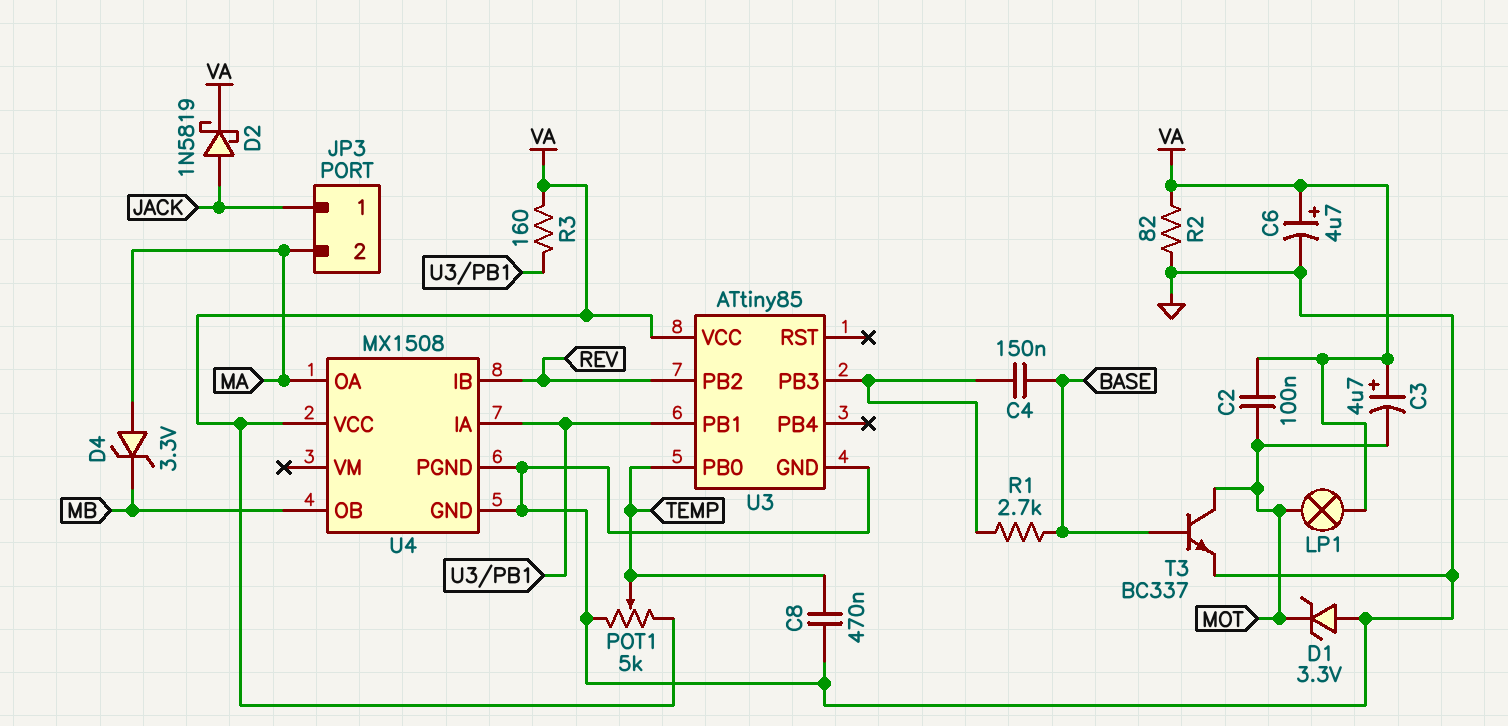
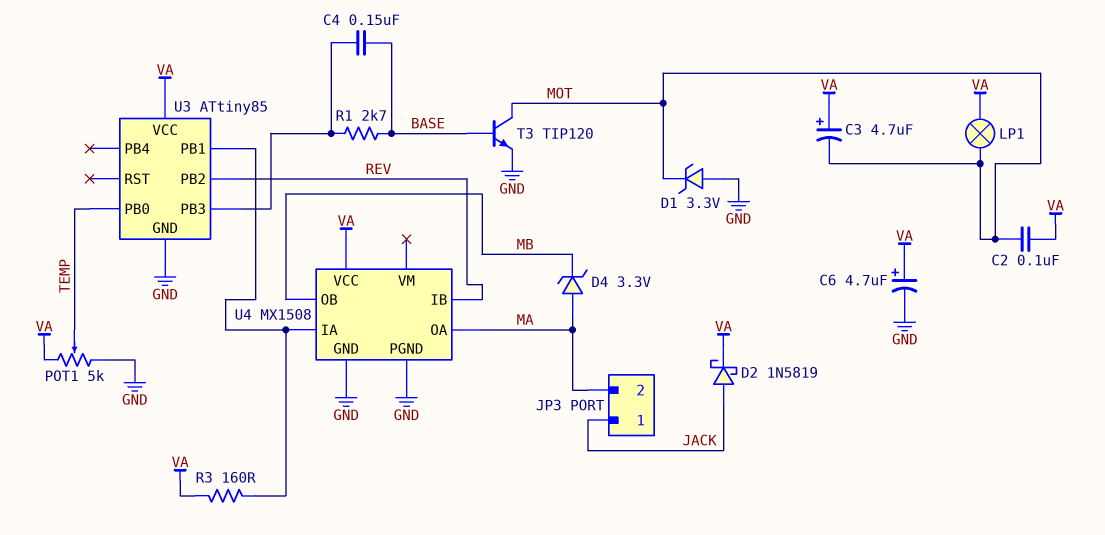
C8: 470nF (GND, TEMP) -> none
R2: 82 (GND, VA) -> none
T3: NPN BC337 (B BASE, C MOT, E GND) -> NPN TIP120 (B BASE, C MOT, E GND)

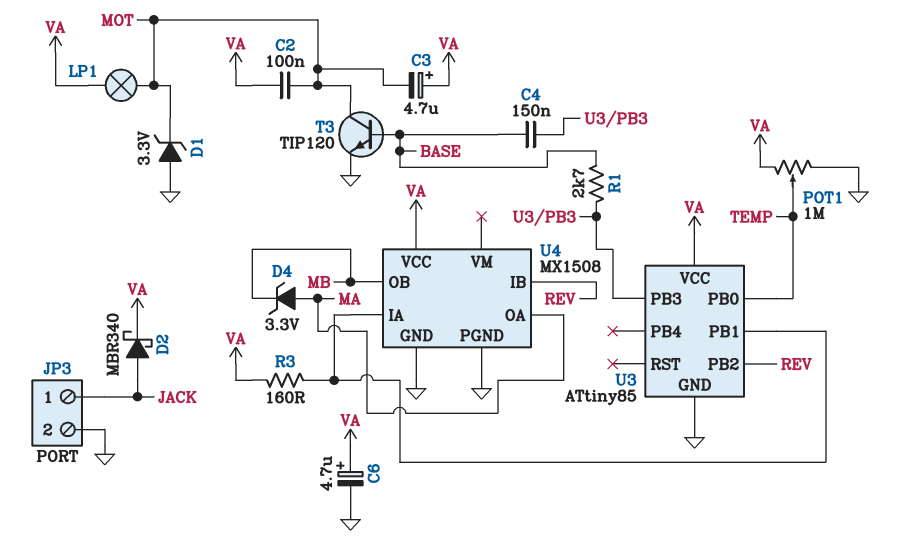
D2: schottky 1N5819 (A JACK, K VA) -> schottky MBR340 (A JACK, K VA)
JP3 pin 2: MA -> GND
POT1: 5k (GND, VA, wiper TEMP) -> 1M (GND, VA, wiper TEMP)

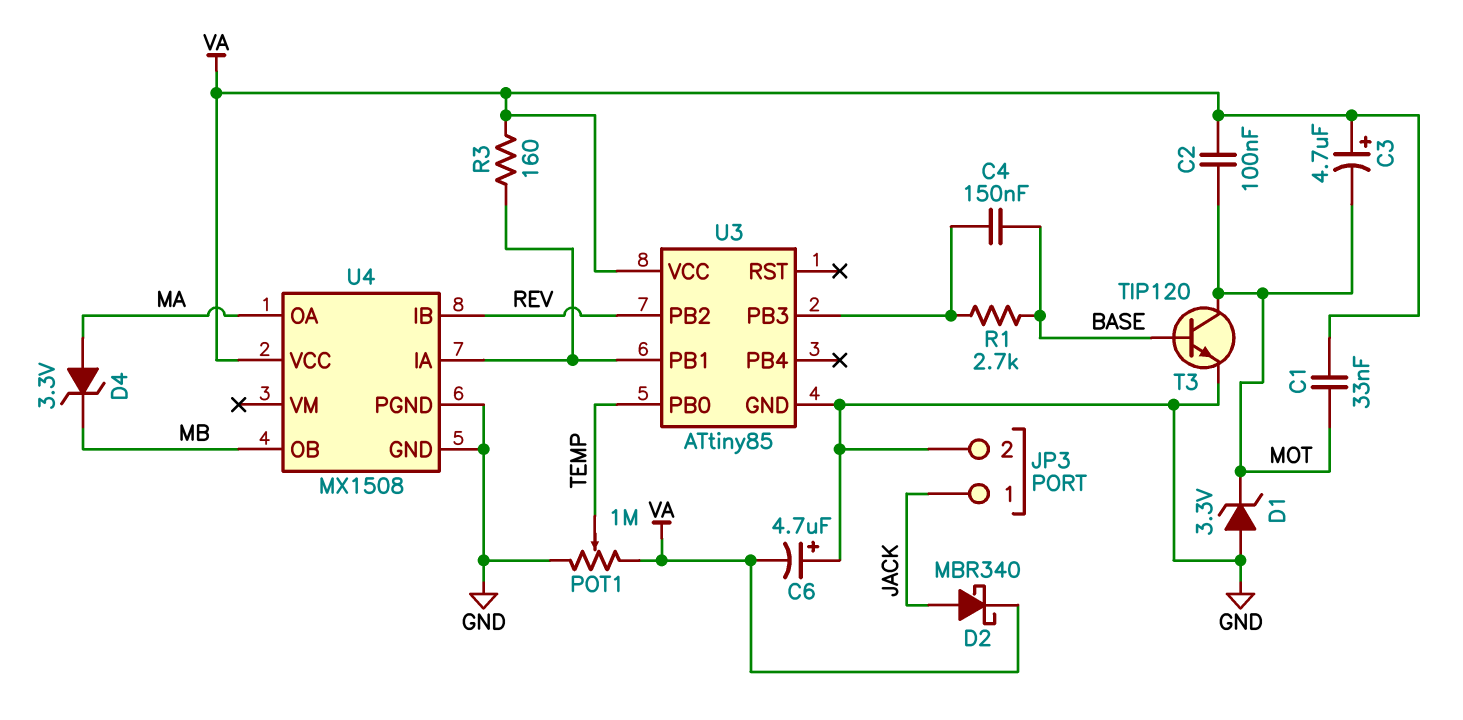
C1: none -> 33nF (MOT, VA)
C6: 4.7uF (plus VA, minus GND) -> 4.7uF (plus GND, minus VA)
LP1: lamp (MOT, VA) -> none

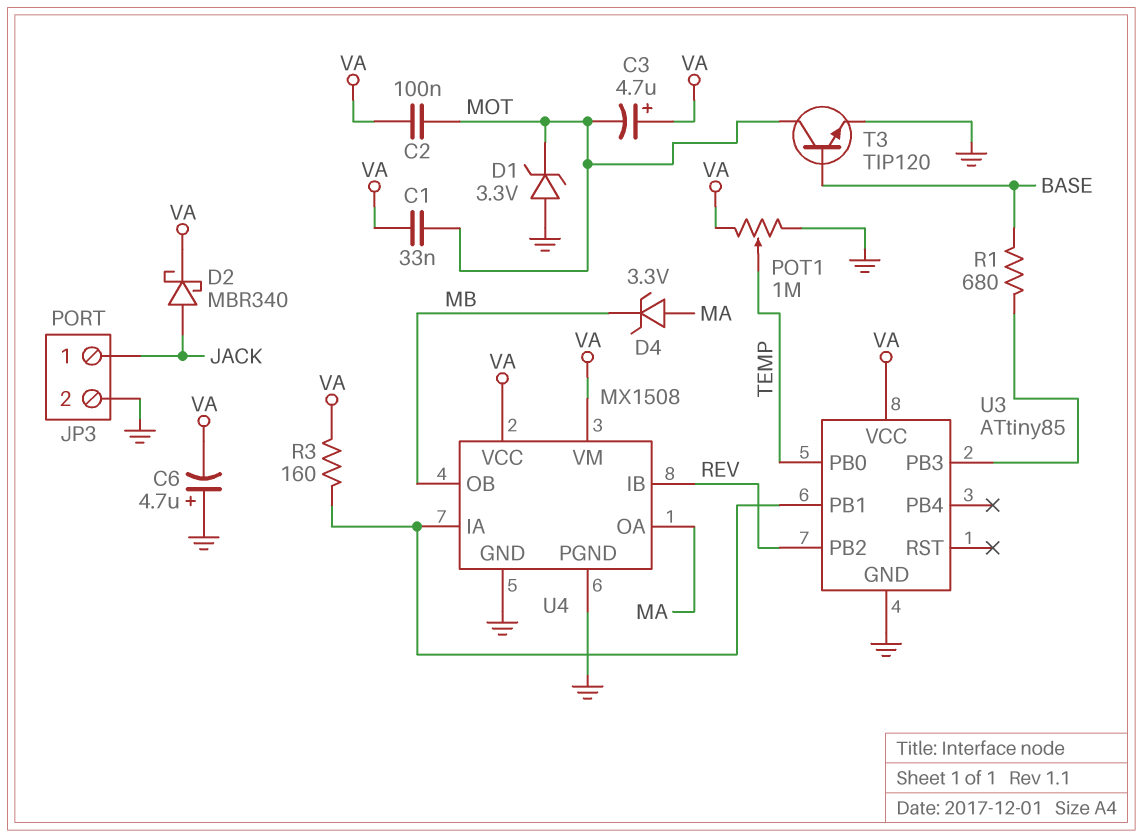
C4: 150nF (BASE, U3/PB3) -> none
R1: 2.7k (BASE, U3/PB3) -> 680 (BASE, U3/PB3)
U4 pin VM: none -> VA

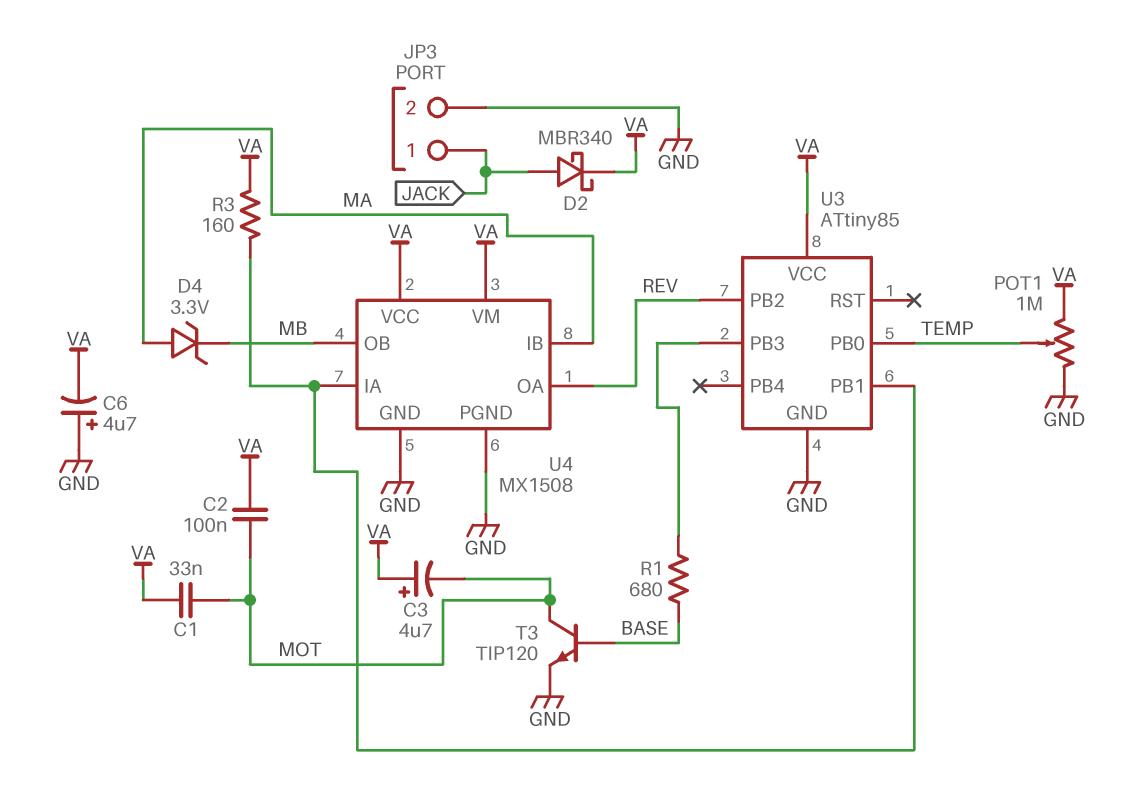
D1: zener 3.3V (A GND, K MOT) -> none
U4 pin IB: REV -> MA
U4 pin OA: MA -> REV

